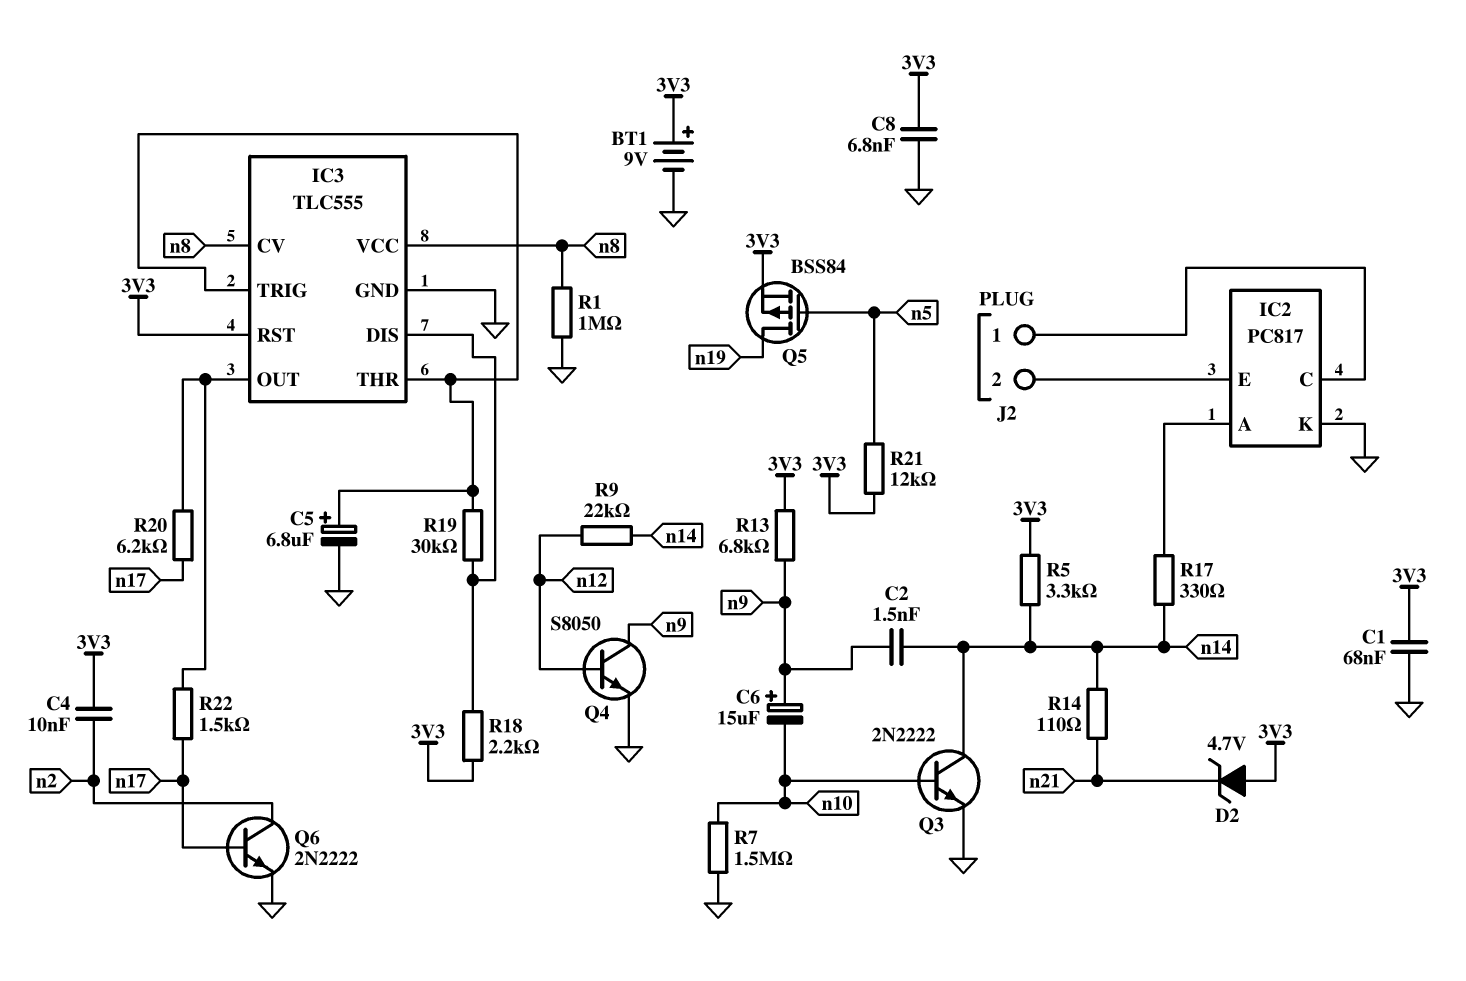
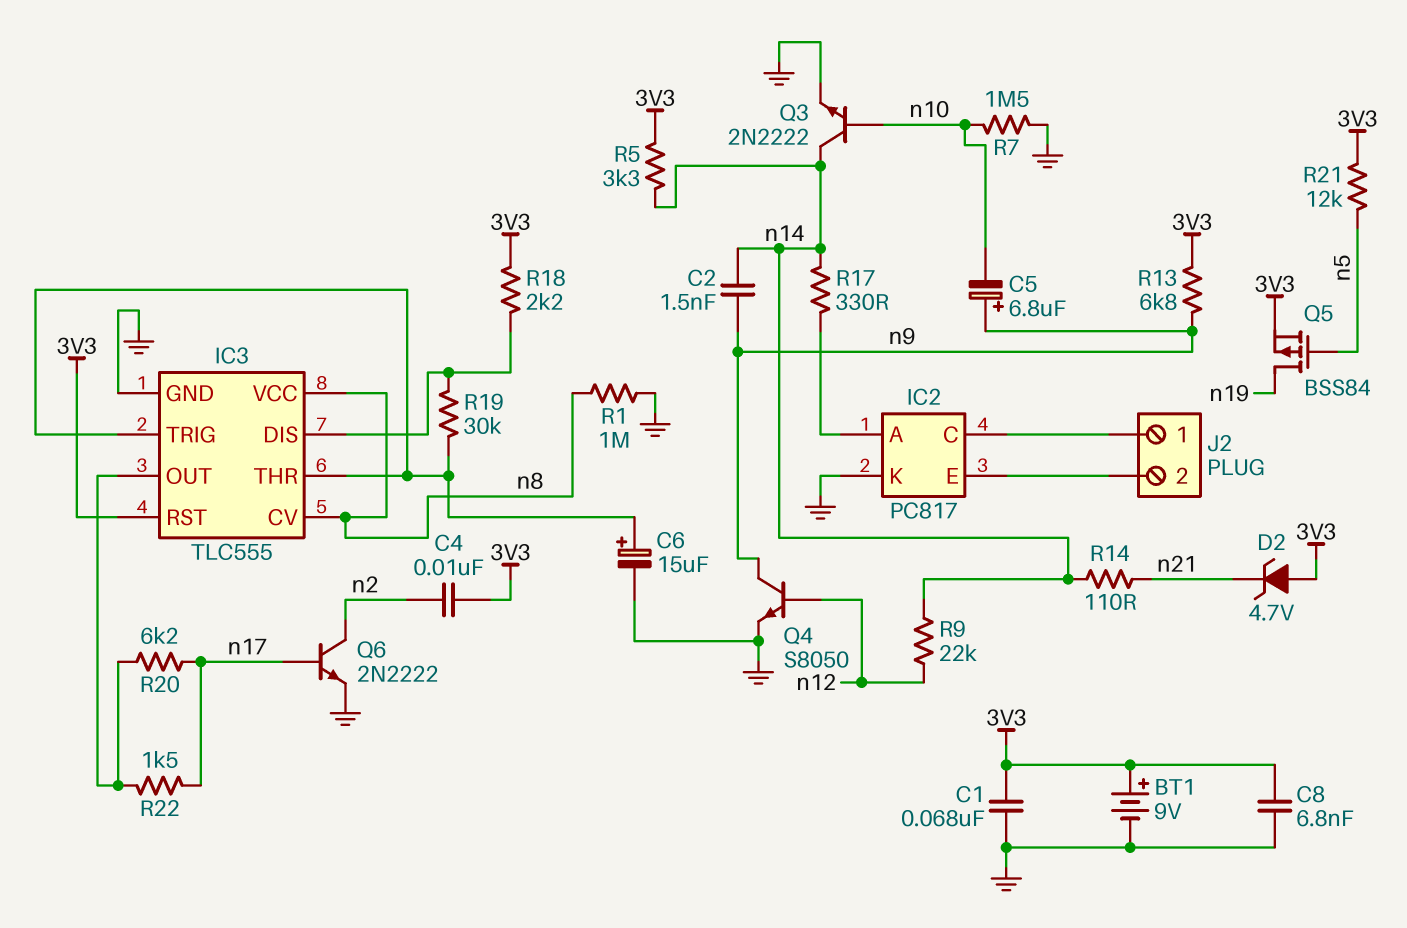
C5: 6.8uF (plus IC3/THR, minus GND) -> 6.8uF (plus n9, minus n10)
C6: 15uF (plus n9, minus n10) -> 15uF (plus IC3/THR, minus GND)

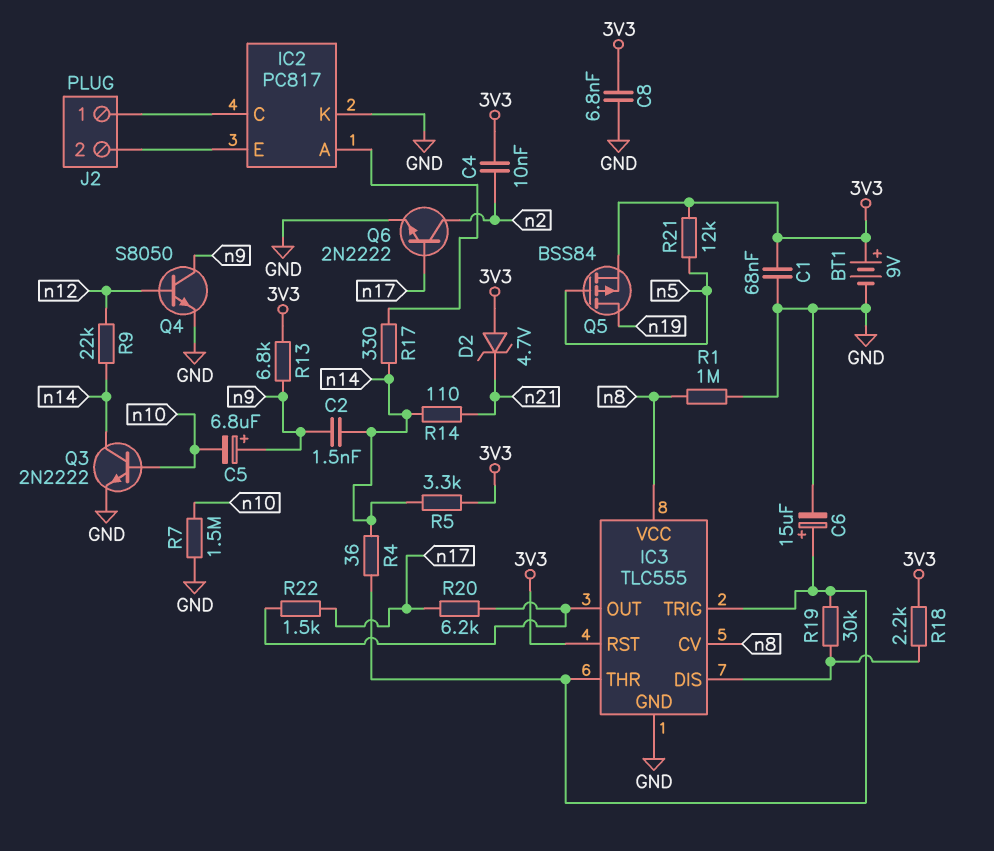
R4: none -> 36 (IC3/THR, n14)

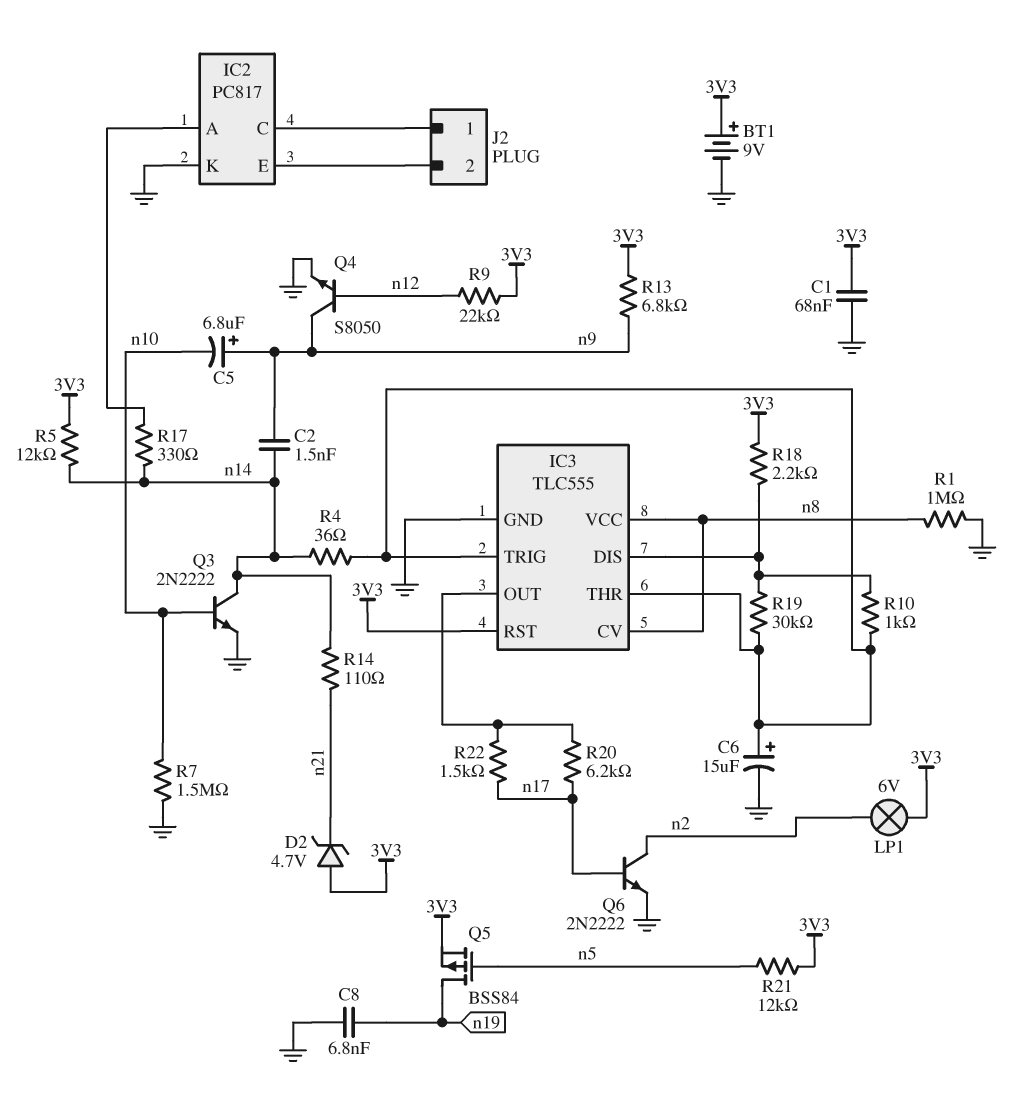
C4: 10nF (3V3, n2) -> none
C8: 6.8nF (3V3, GND) -> 6.8nF (GND, n19)
LP1: none -> lamp 6V (3V3, n2)
R5: 3.3k (3V3, n14) -> 12k (3V3, n14)
R9: 22k (n12, n14) -> 22k (3V3, n12)
R10: none -> 1k (IC3/DIS, IC3/THR)

